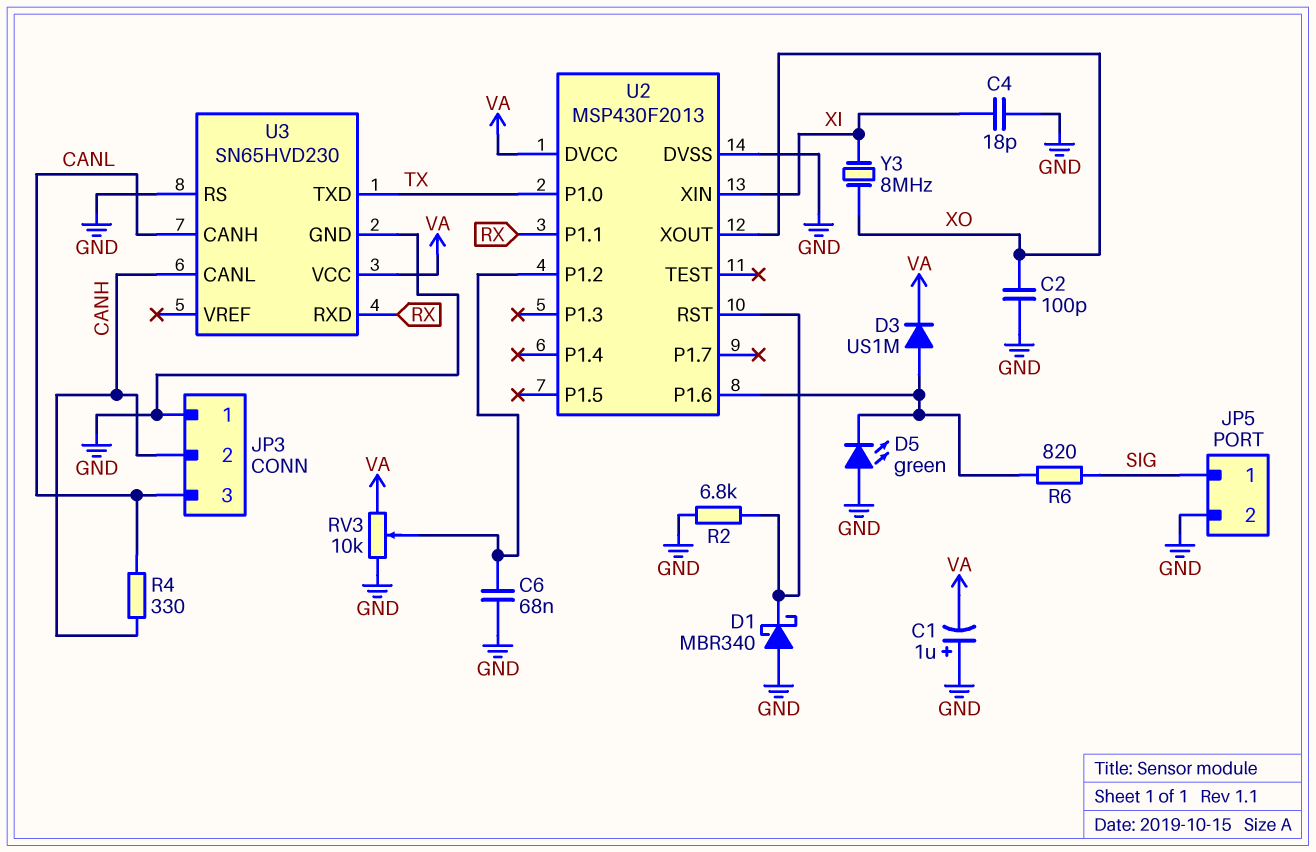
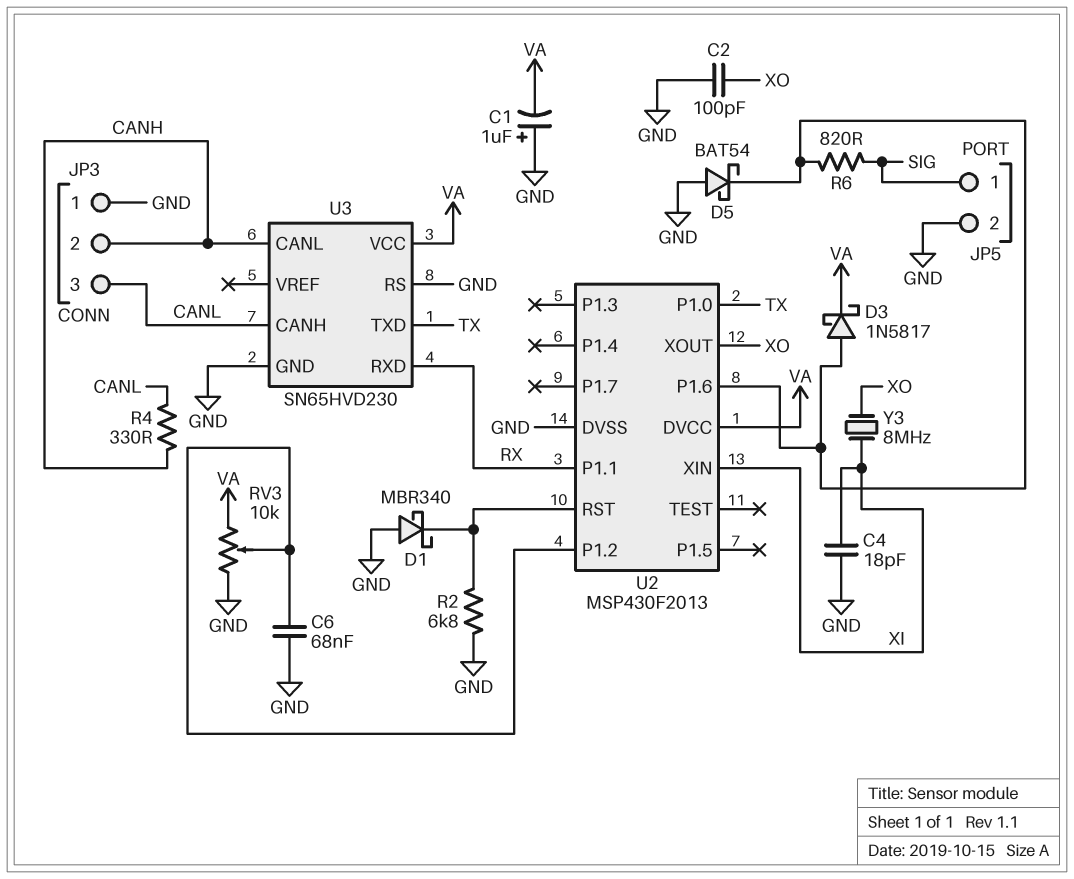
D3: diode US1M (A U2/P1.6, K VA) -> schottky 1N5817 (A U2/P1.6, K VA)
D5: LED green (A GND, K U2/P1.6) -> schottky BAT54 (A GND, K U2/P1.6)

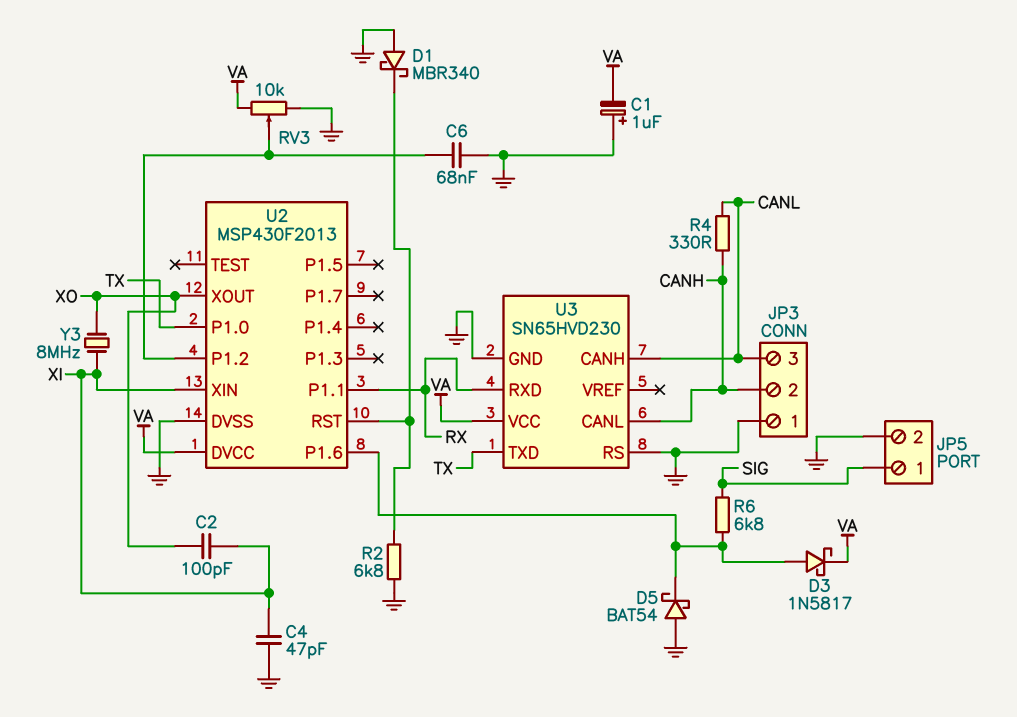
C2: 100pF (GND, XO) -> 100pF (XI, XO)
C4: 18pF (GND, XI) -> 47pF (GND, XI)
R6: 820 (SIG, U2/P1.6) -> 6.8k (SIG, U2/P1.6)

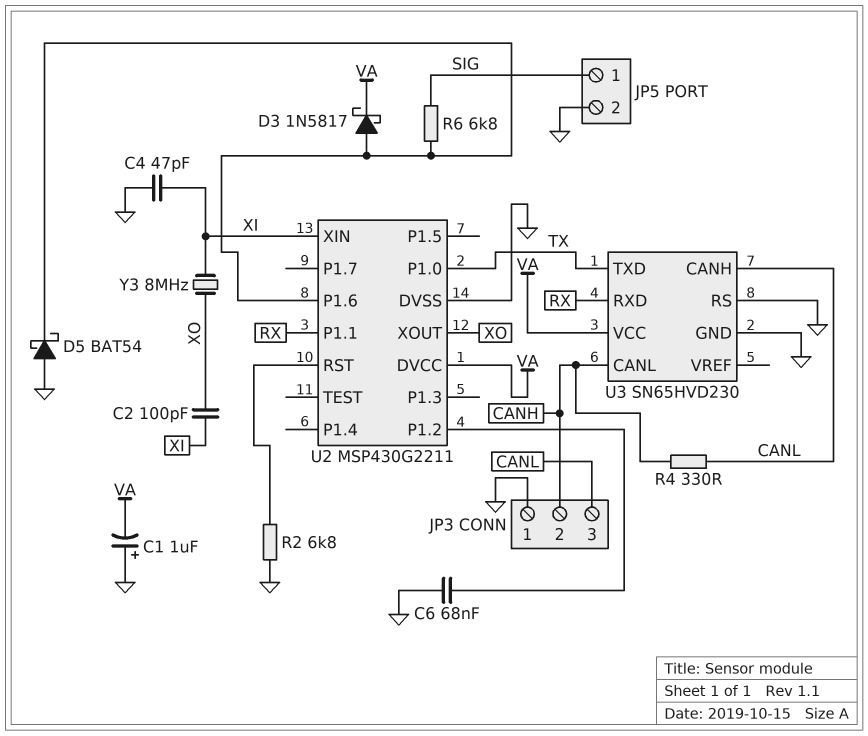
D1: schottky MBR340 (A GND, K U2/RST) -> none
RV3: 10k (GND, VA, wiper U2/P1.2) -> none
U2: MSP430F2013 -> MSP430G2211

